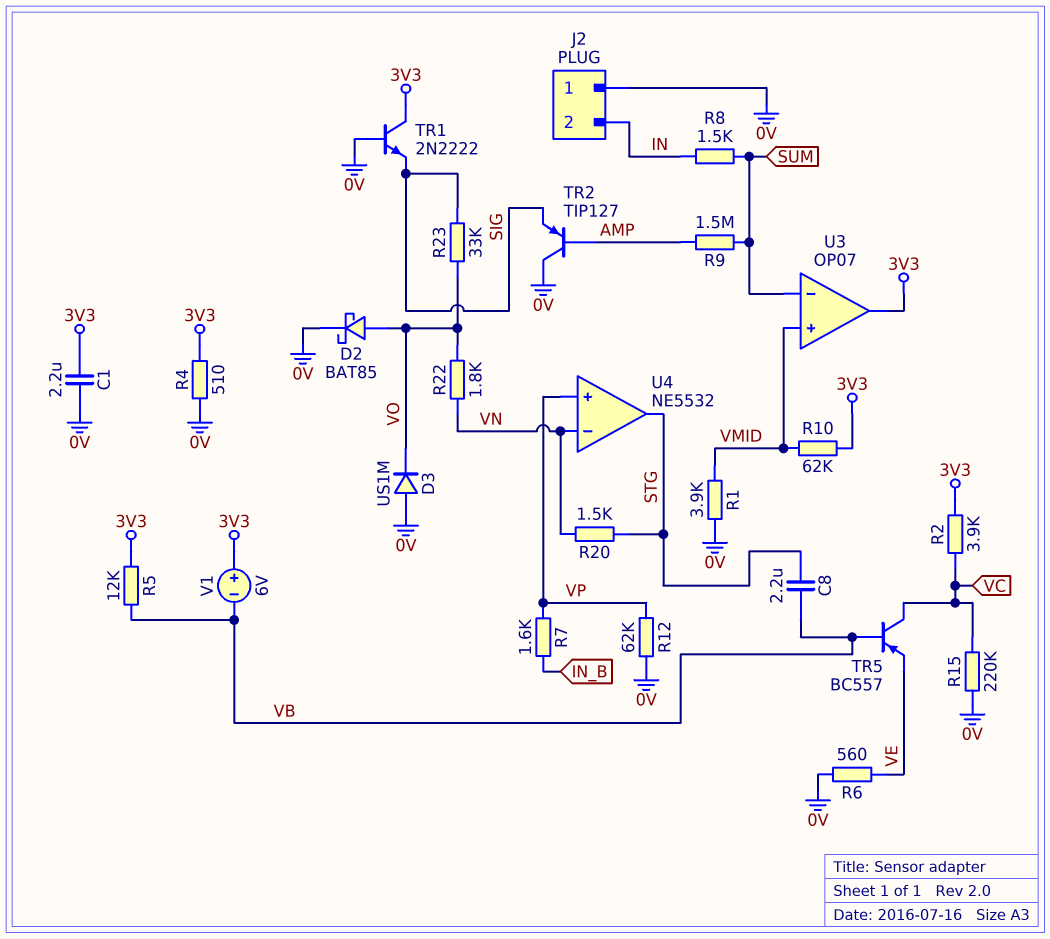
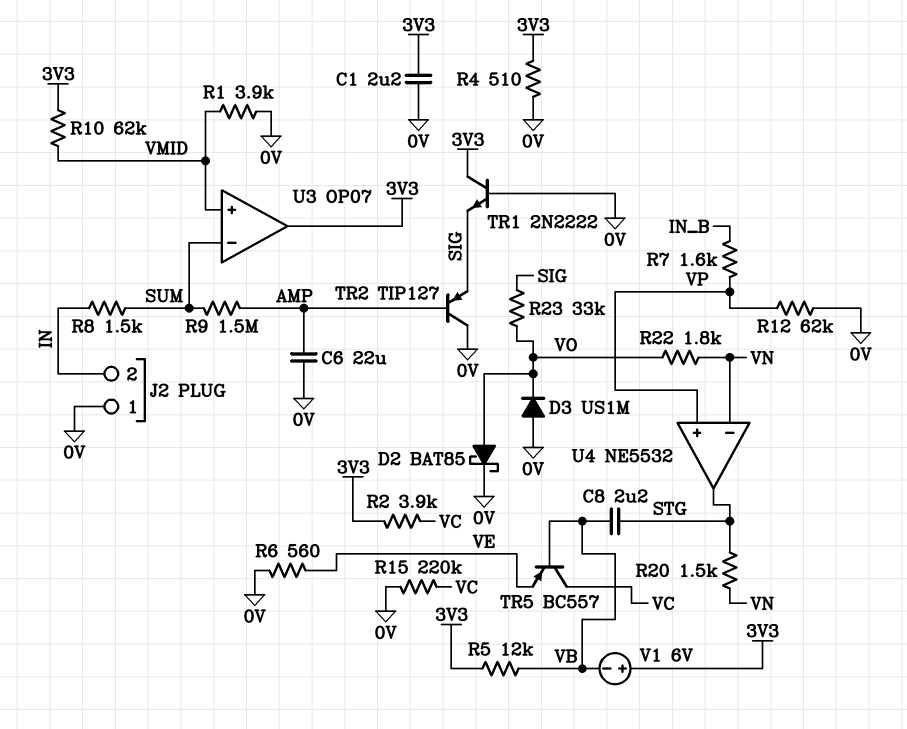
C6: none -> 22uF (0V, AMP)

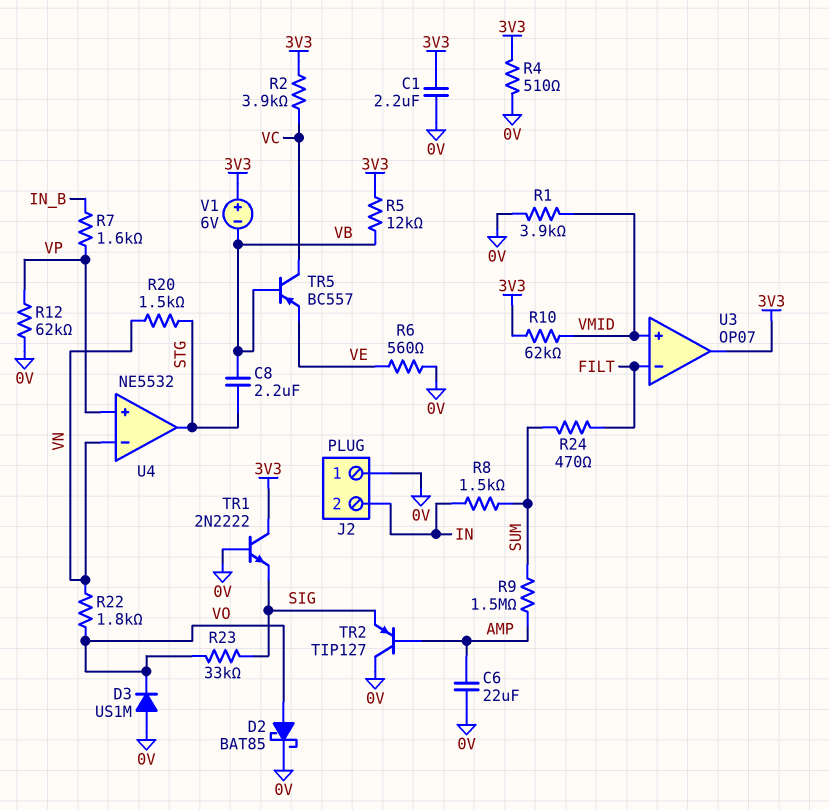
R15: 220k (0V, VC) -> none
R24: none -> 470 (FILT, SUM)
U3 pin in-: SUM -> FILT

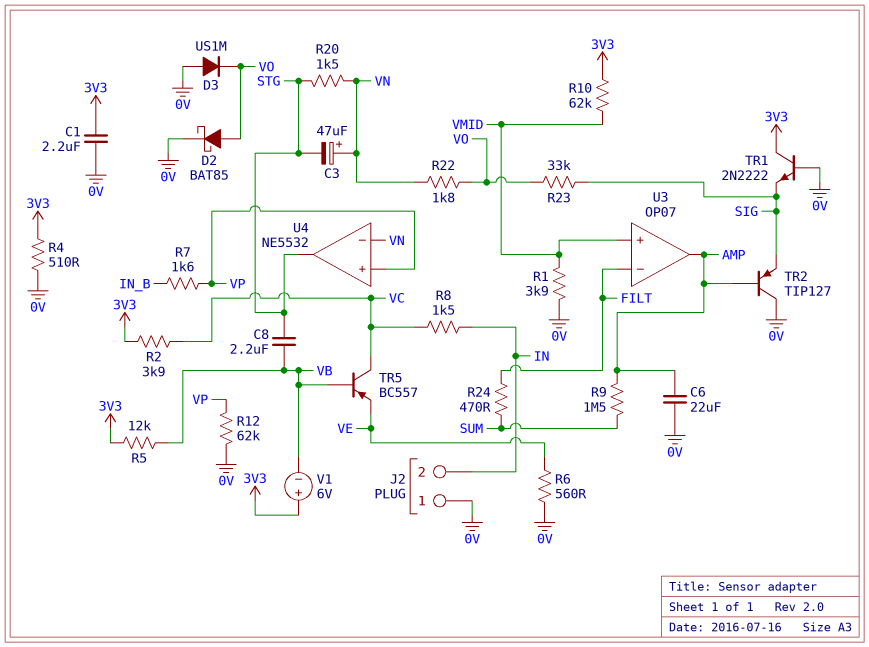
C3: none -> 47uF (plus VN, minus STG)
R8: 1.5k (IN, SUM) -> 1.5k (IN, VC)
U3 pin out: 3V3 -> AMP

